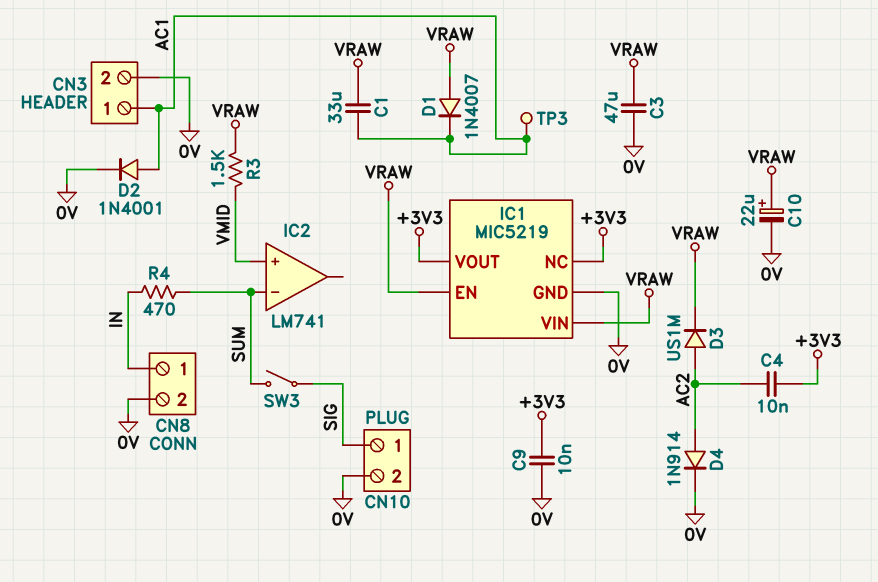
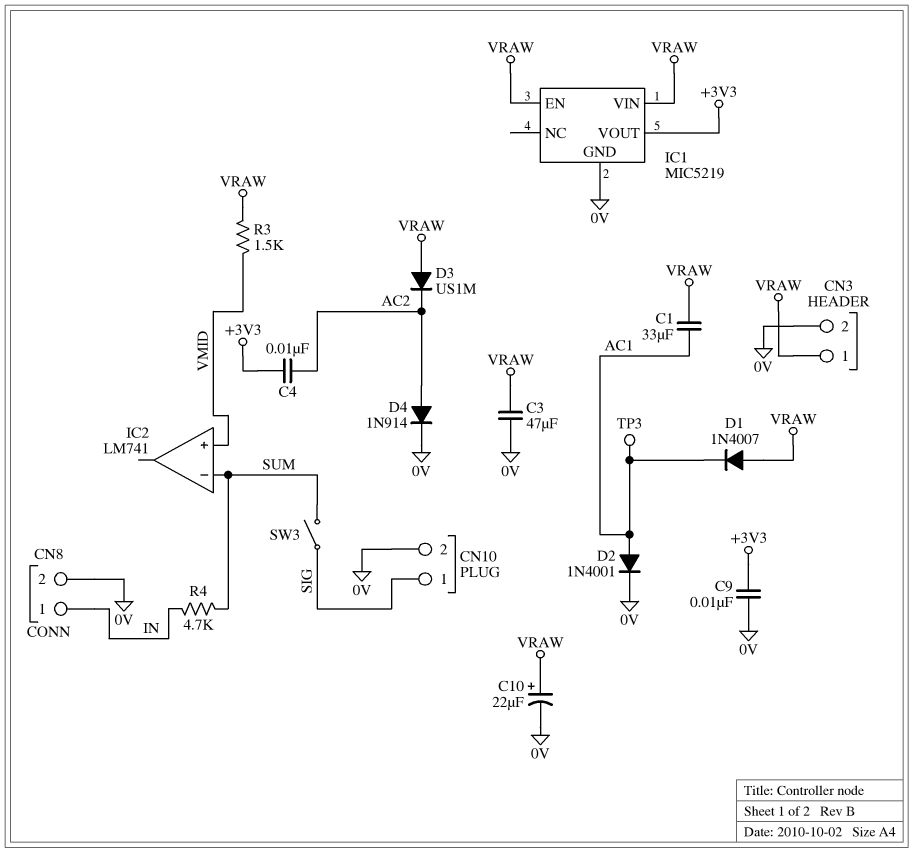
CN3 pin 1: AC1 -> VRAW
D3: diode US1M (A AC2, K VRAW) -> diode US1M (A VRAW, K AC2)
IC1 pin NC: +3V3 -> none
R4: 470 (IN, SUM) -> 4.7k (IN, SUM)

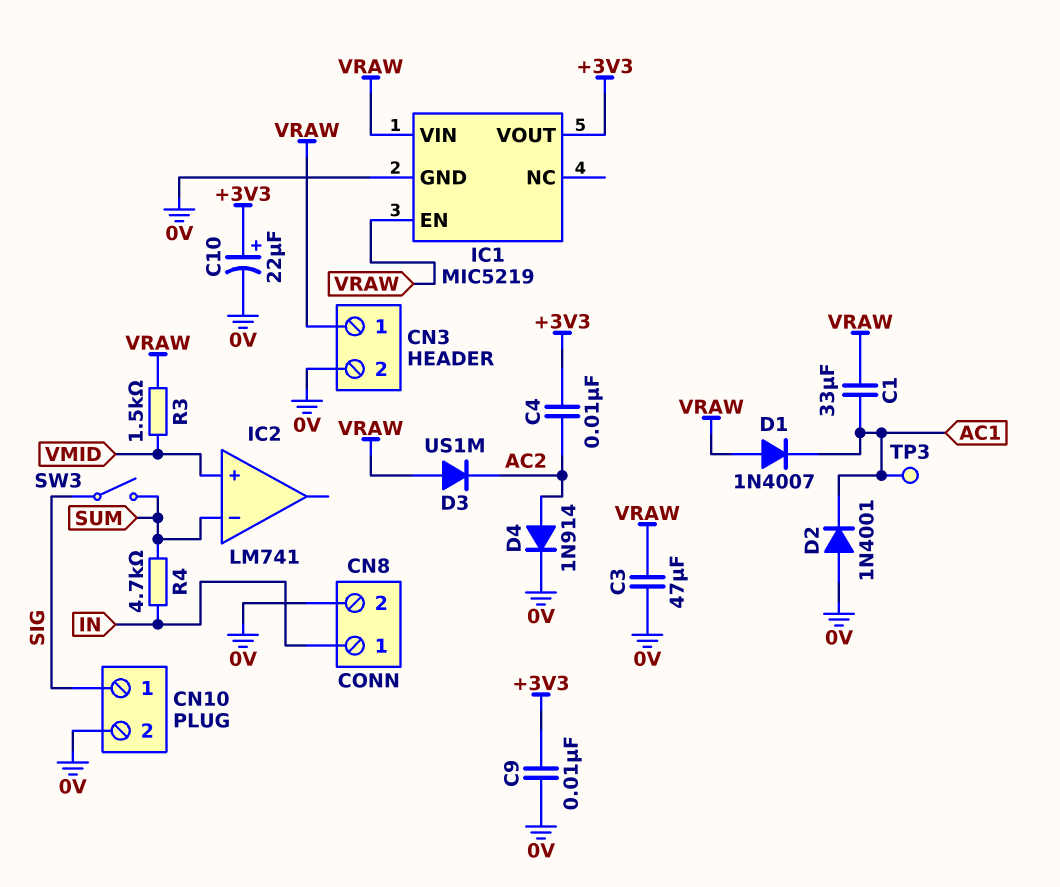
C10: 22uF (plus VRAW, minus 0V) -> 22uF (plus +3V3, minus 0V)
D2: diode 1N4001 (A AC1, K 0V) -> diode 1N4001 (A 0V, K AC1)

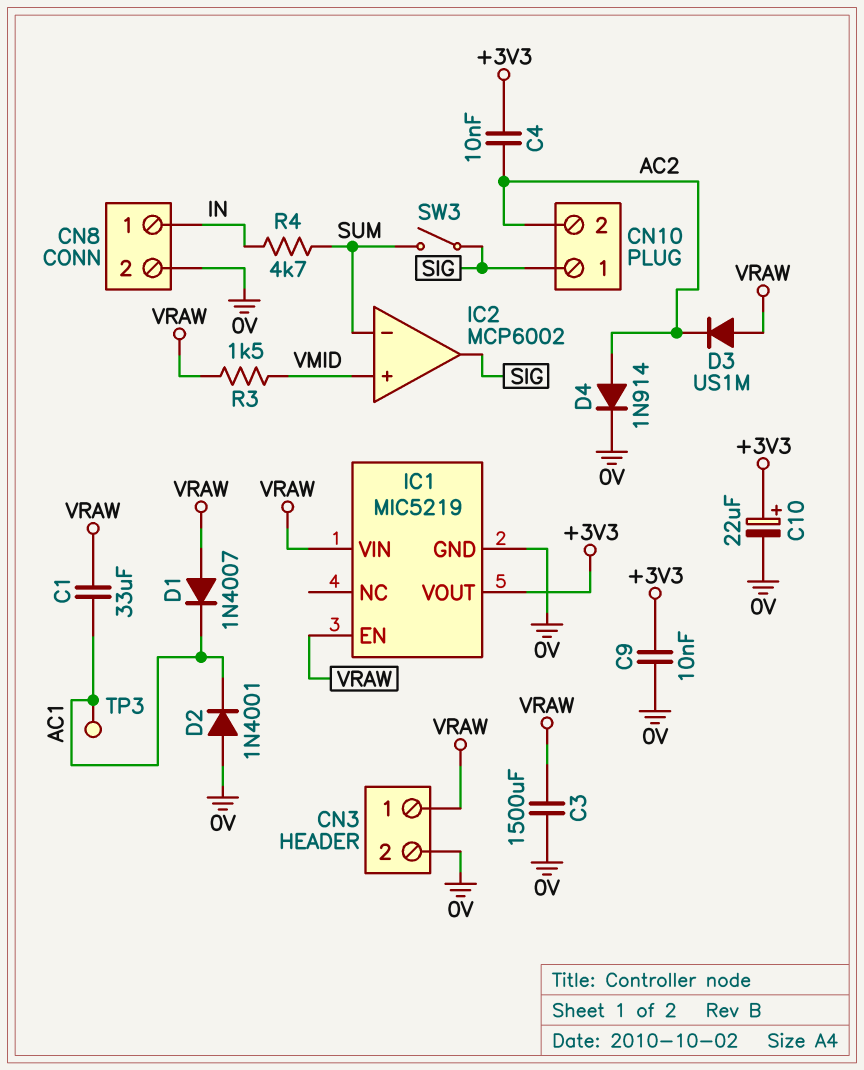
C3: 47uF (0V, VRAW) -> 1500uF (0V, VRAW)
CN10 pin 2: 0V -> AC2
IC2: LM741 -> MCP6002
IC2 pin out: none -> SIG

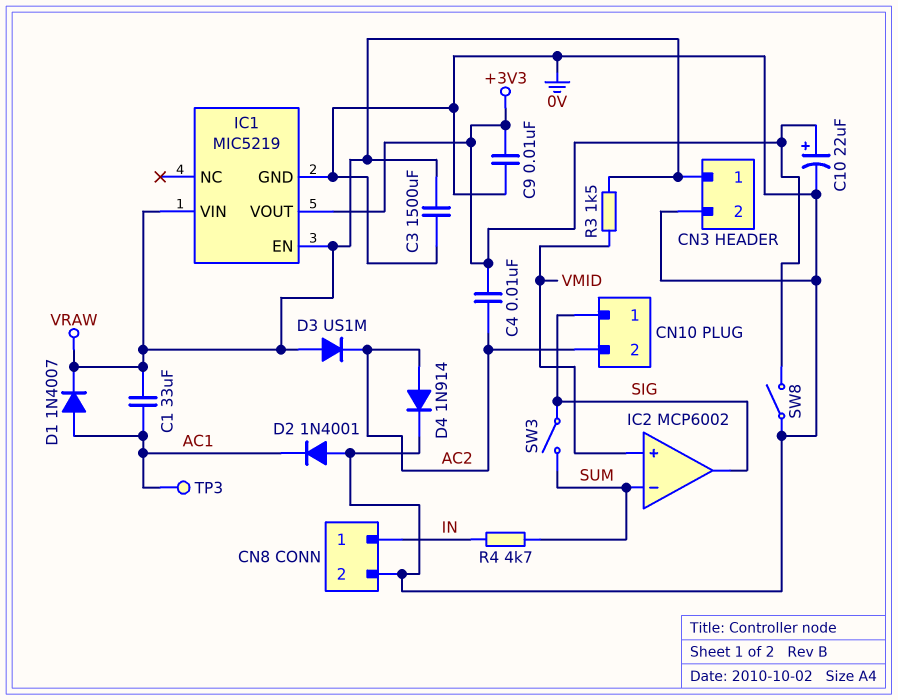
D1: diode 1N4007 (A VRAW, K AC1) -> diode 1N4007 (A AC1, K VRAW)
SW8: none -> switch (+3V3, 0V)

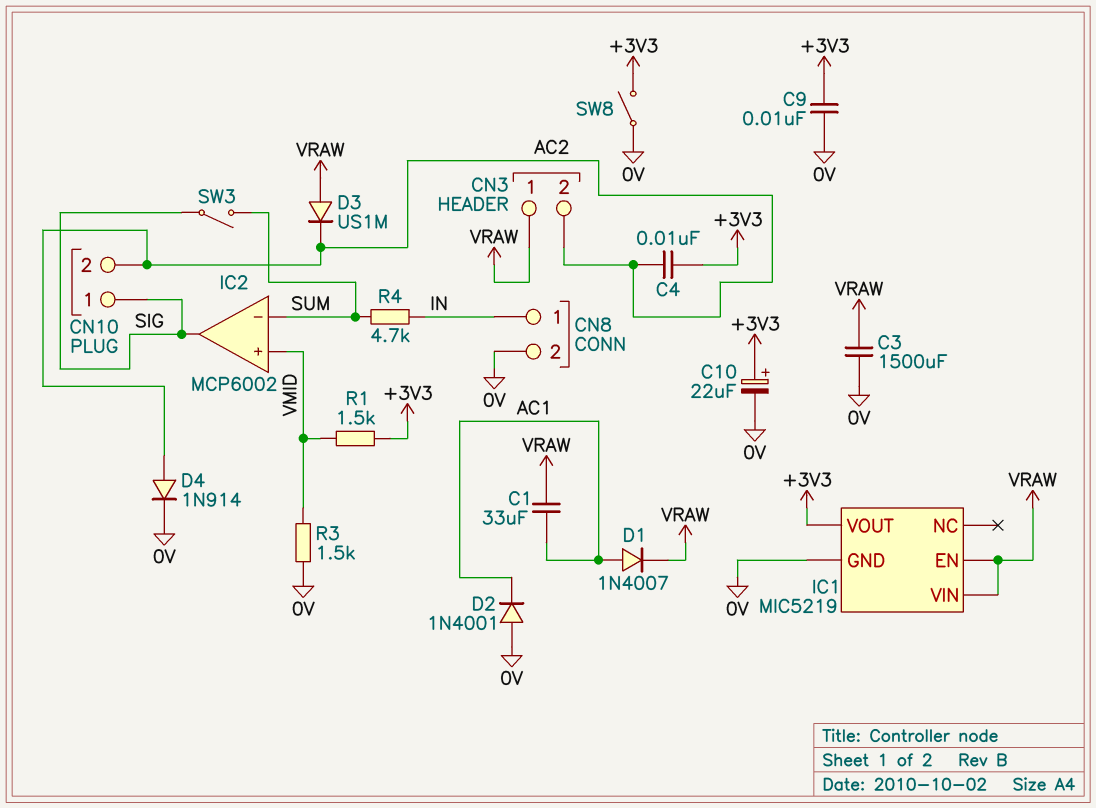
CN3 pin 2: 0V -> AC2
R1: none -> 1.5k (+3V3, VMID)
R3: 1.5k (VMID, VRAW) -> 1.5k (0V, VMID)
TP3: test point (AC1) -> none

